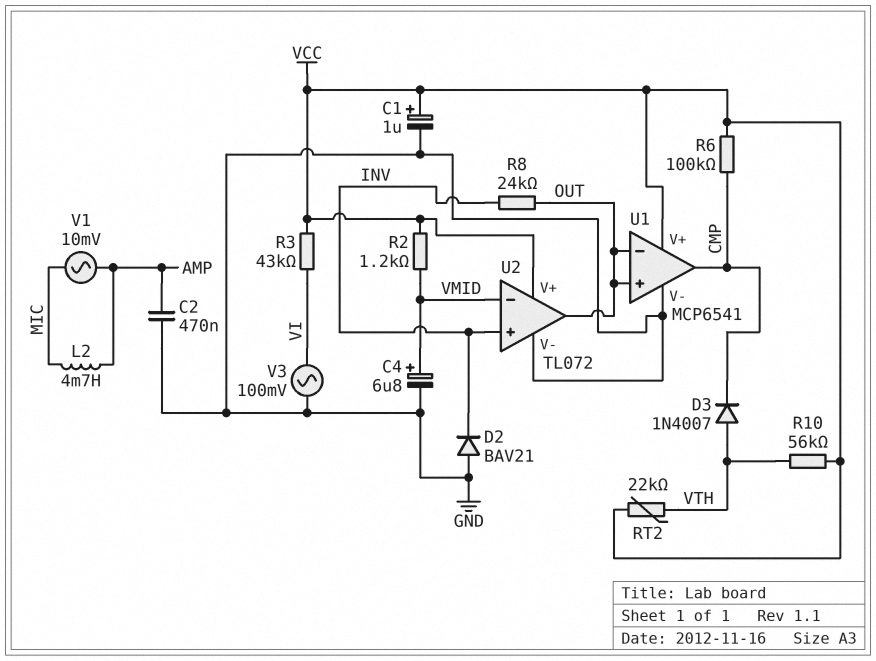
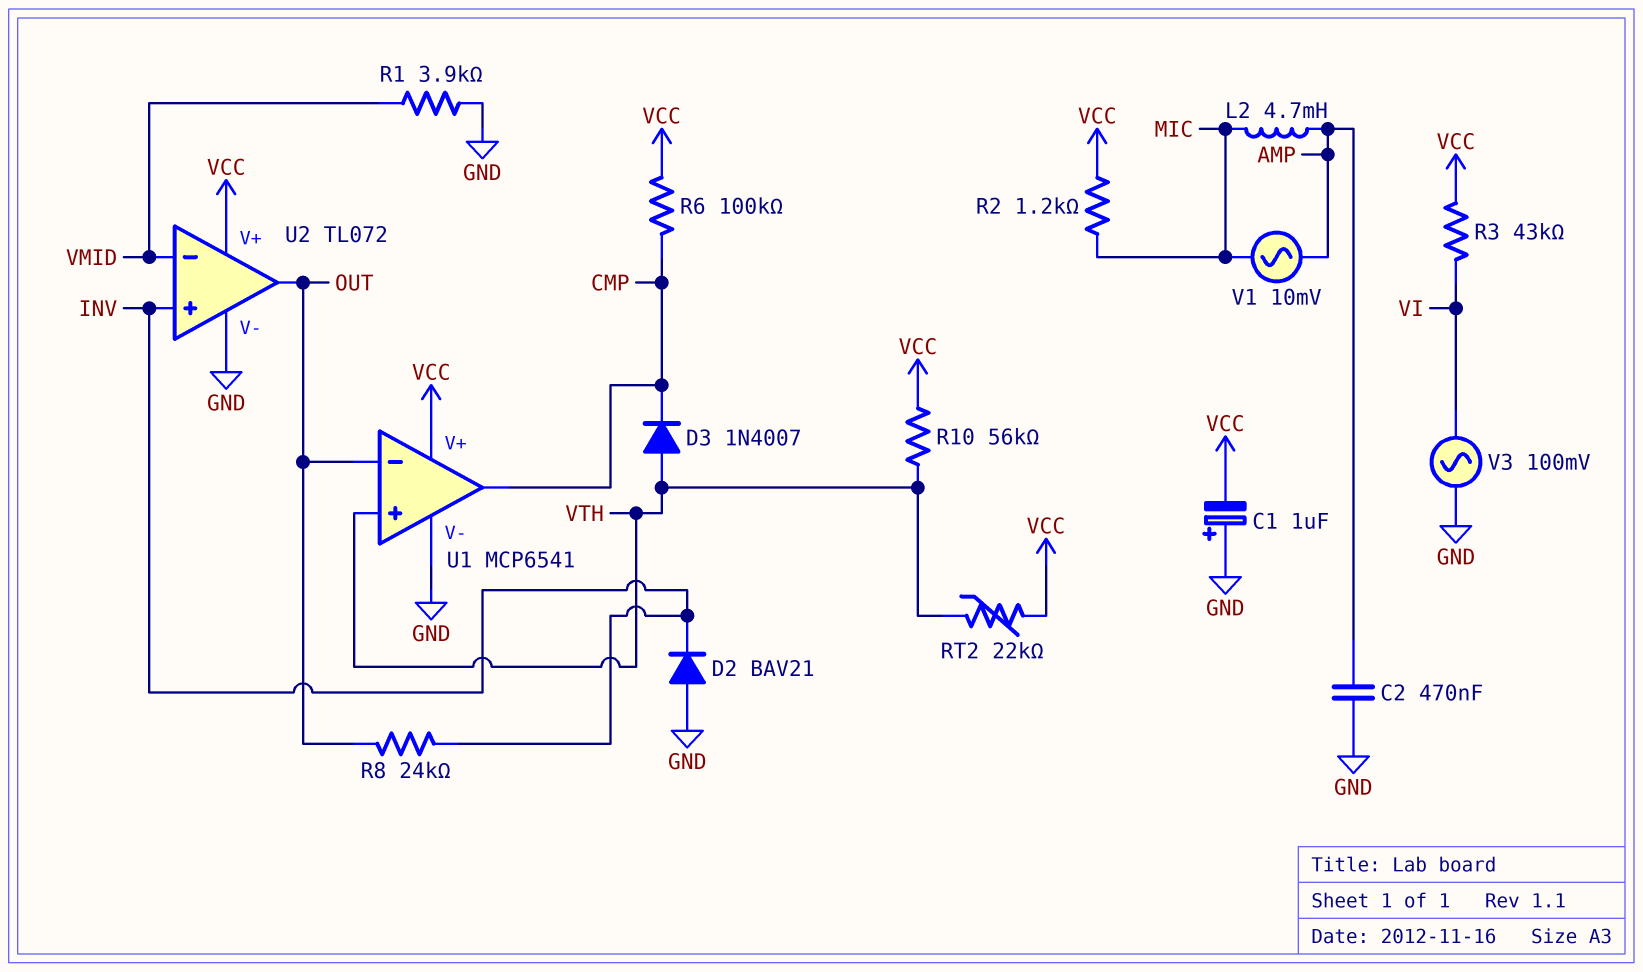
C1: 1uF (plus VCC, minus GND) -> 1uF (plus GND, minus VCC)
C4: 6.8uF (plus VMID, minus GND) -> none
R1: none -> 3.9k (GND, VMID)
R2: 1.2k (VCC, VMID) -> 1.2k (MIC, VCC)
U1 pin in+: OUT -> VTH

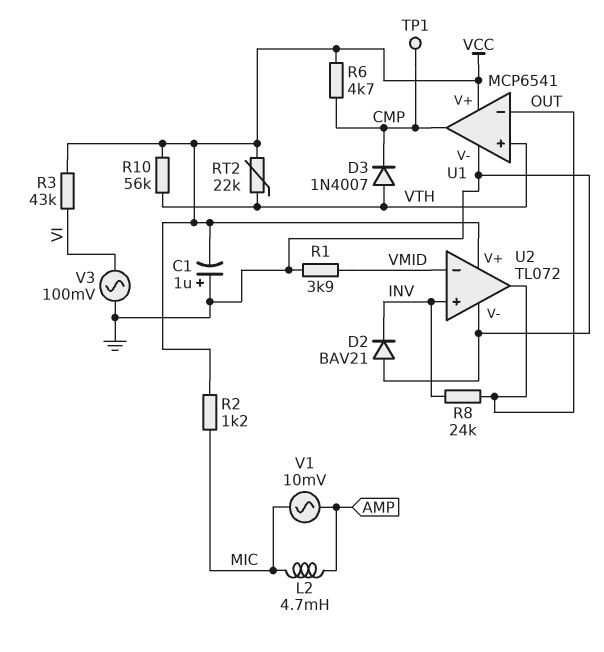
C2: 470nF (AMP, GND) -> none
R6: 100k (CMP, VCC) -> 4.7k (CMP, VCC)
TP1: none -> test point (CMP)

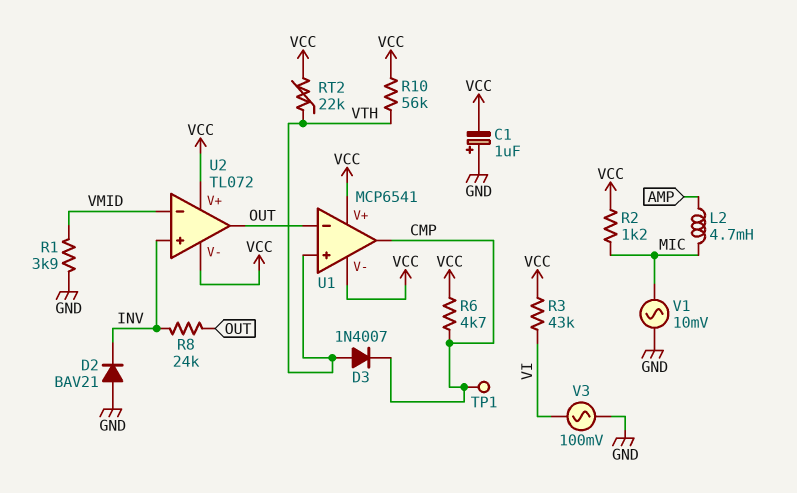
U1 pin V-: GND -> VCC
U2 pin V-: GND -> VCC
V1: AC 10mV (AMP, MIC) -> AC 10mV (GND, MIC)

